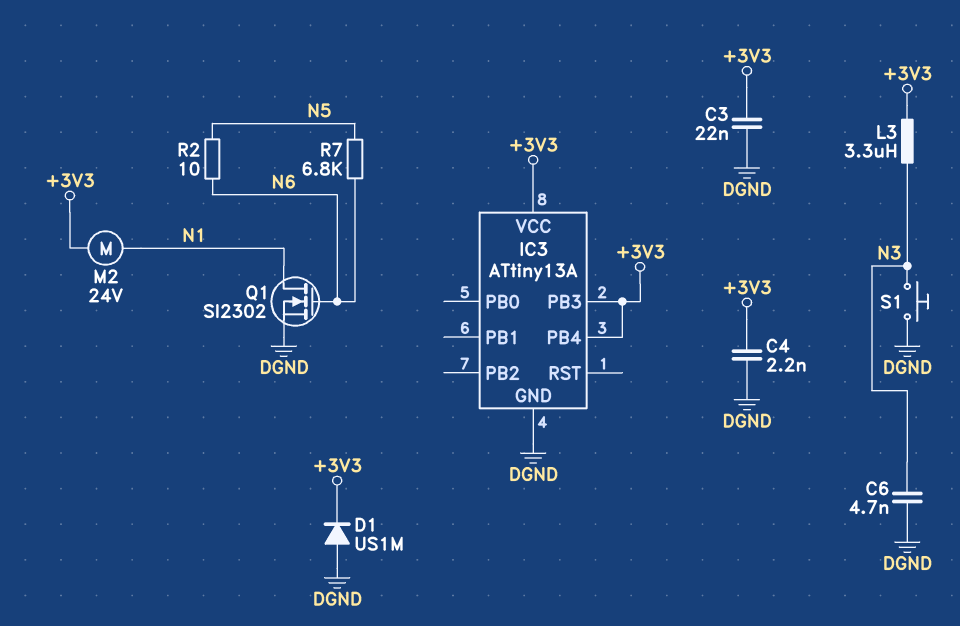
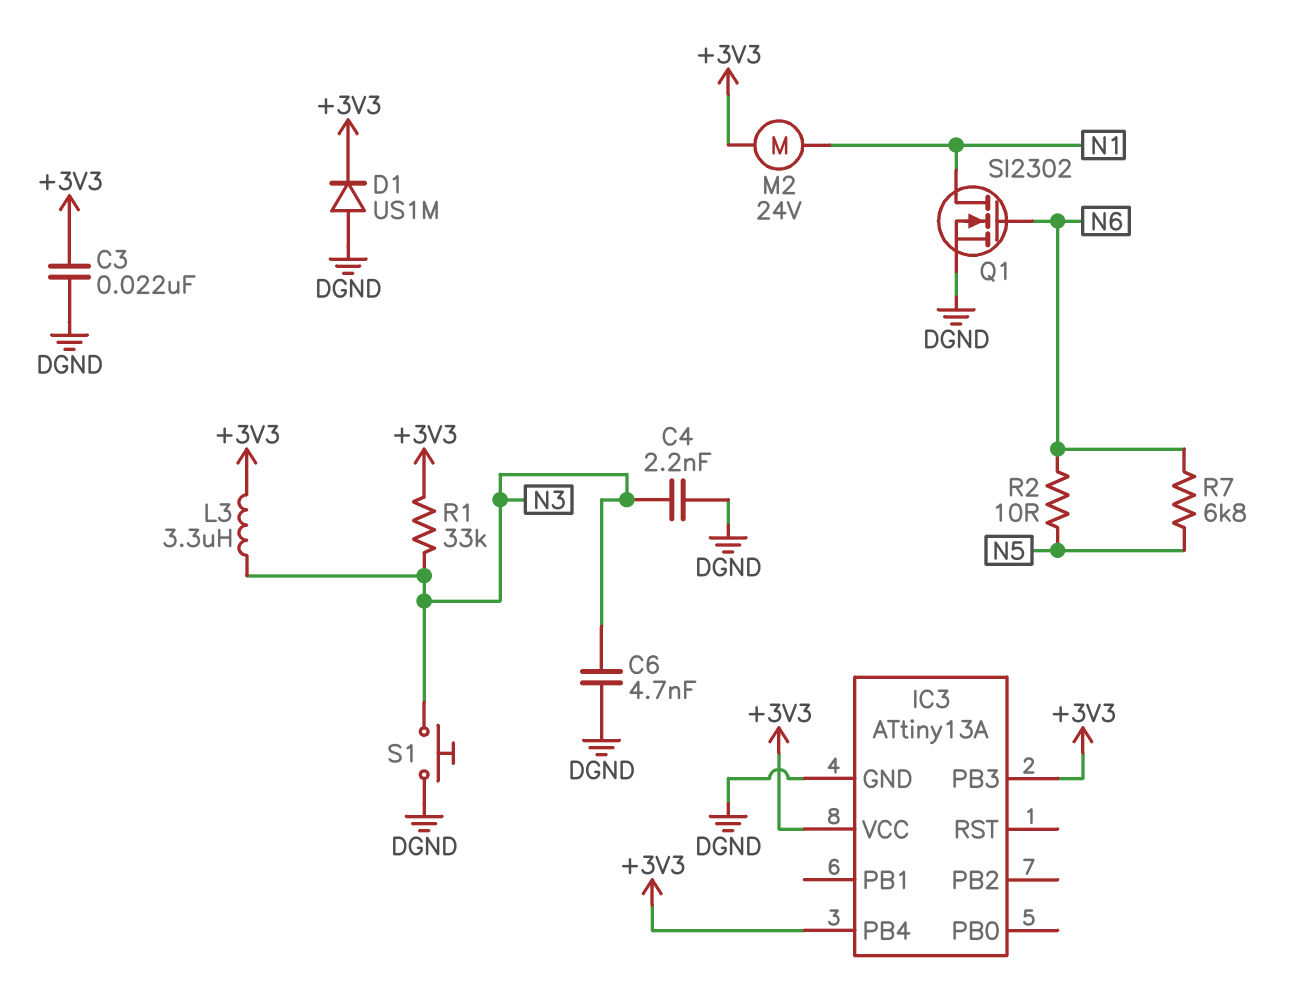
C4: 2.2nF (+3V3, DGND) -> 2.2nF (DGND, N3)
R1: none -> 33k (+3V3, N3)

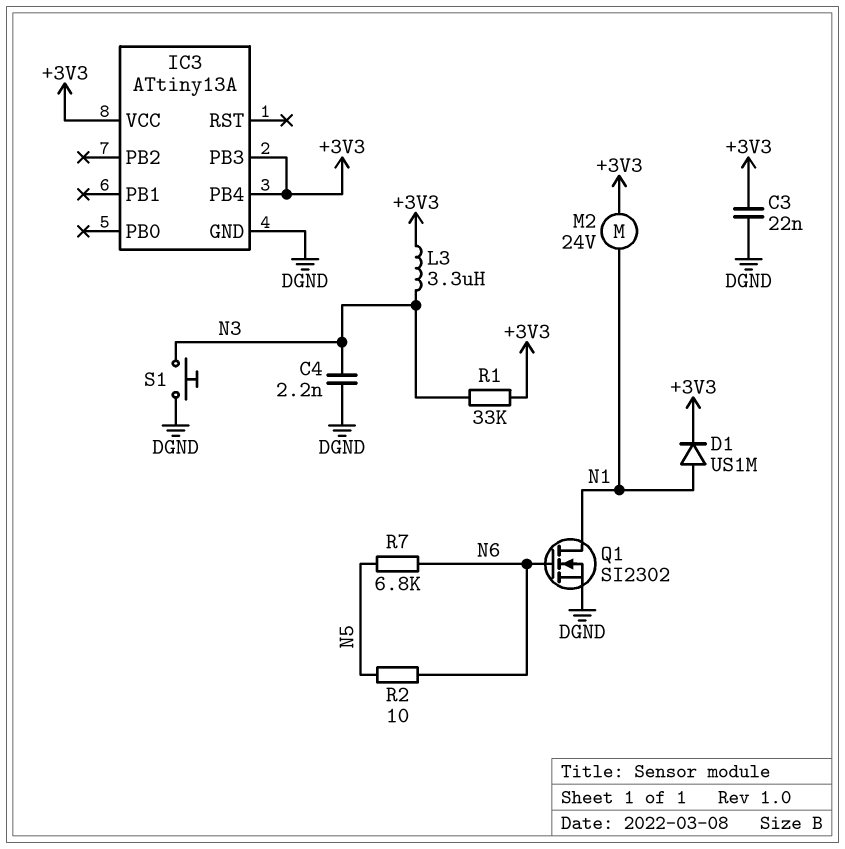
C6: 4.7nF (DGND, N3) -> none
D1: diode US1M (A DGND, K +3V3) -> diode US1M (A N1, K +3V3)

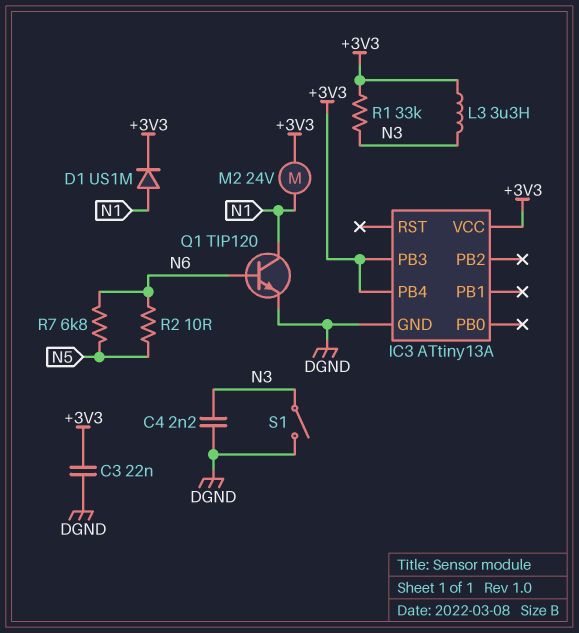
Q1: NMOS SI2302 (G N6, D N1, S DGND) -> NPN TIP120 (B N6, C N1, E DGND)
S1: button (DGND, N3) -> switch (DGND, N3)

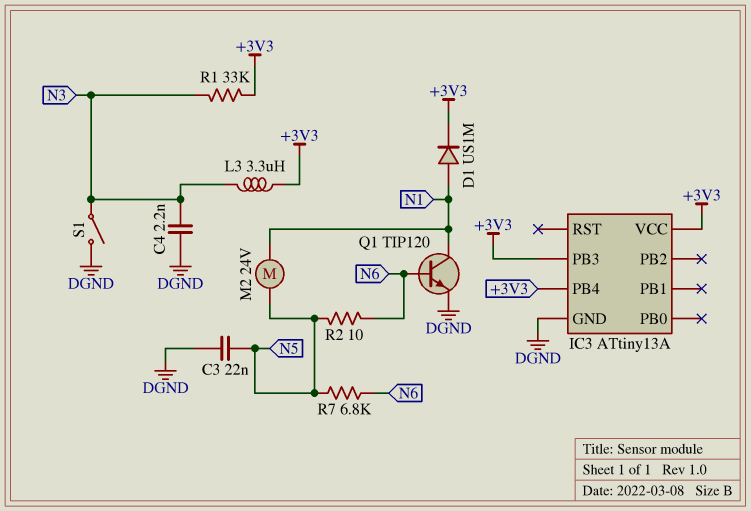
C3: 22nF (+3V3, DGND) -> 22nF (DGND, N5)
M2: motor 24V (+3V3, N1) -> motor 24V (N1, N5)

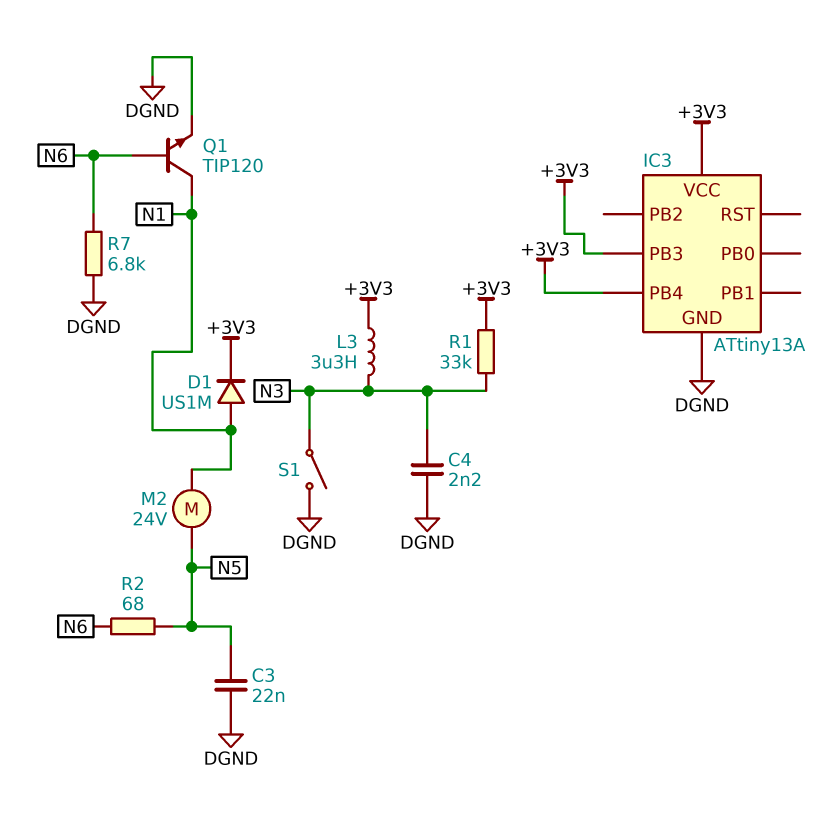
R2: 10 (N5, N6) -> 68 (N5, N6)
R7: 6.8k (N5, N6) -> 6.8k (DGND, N6)

